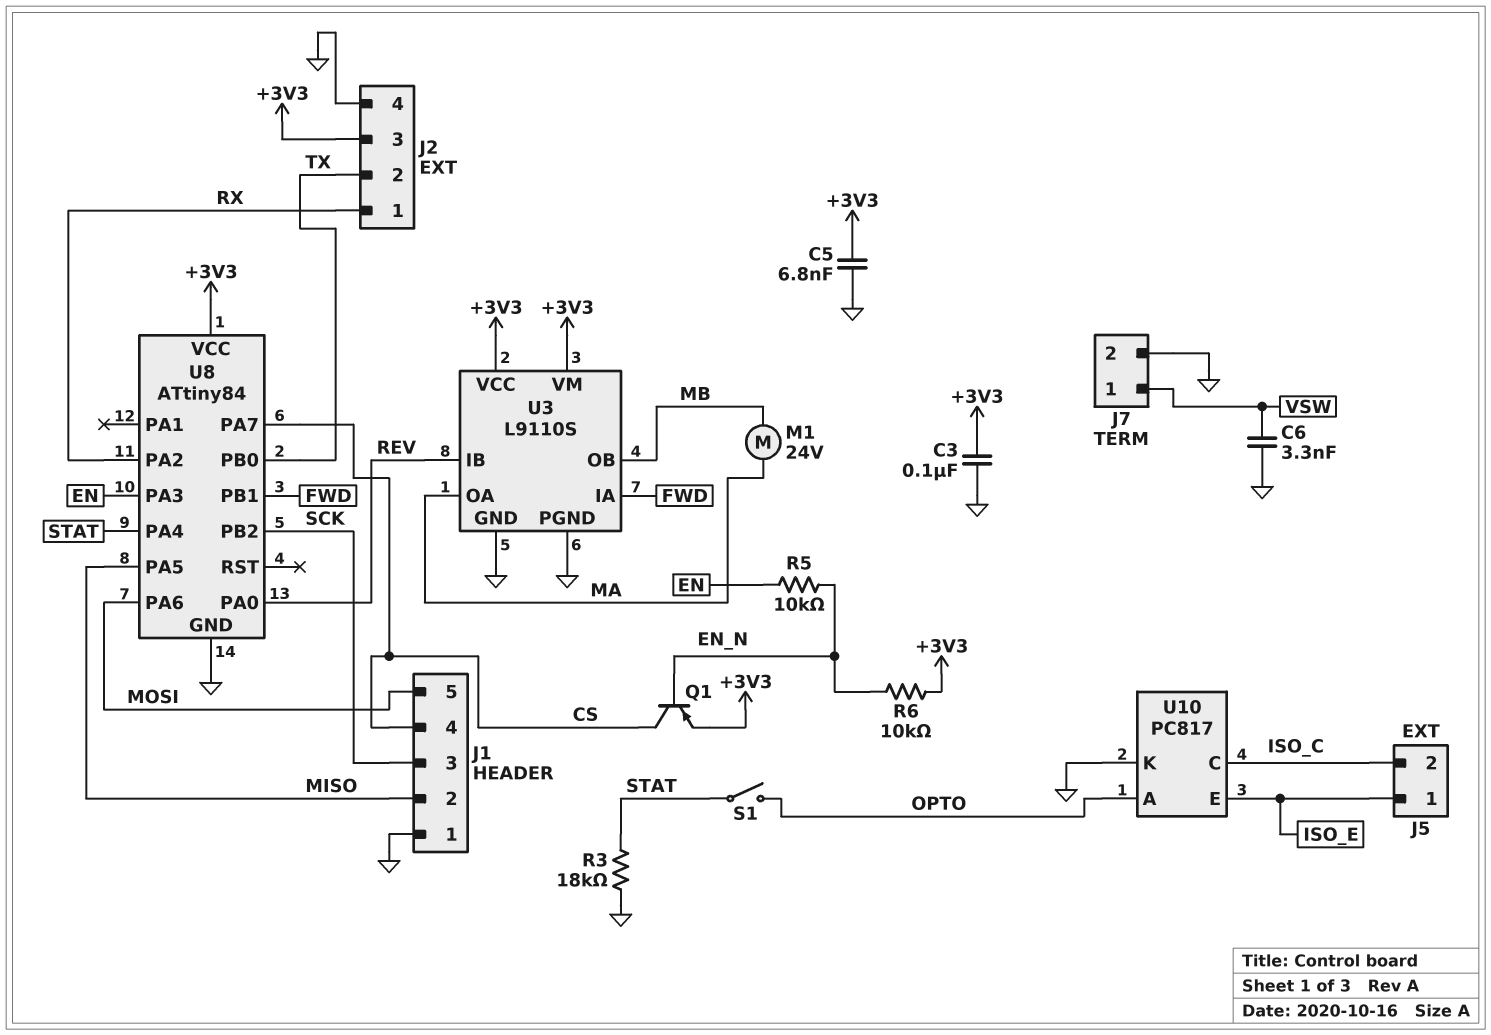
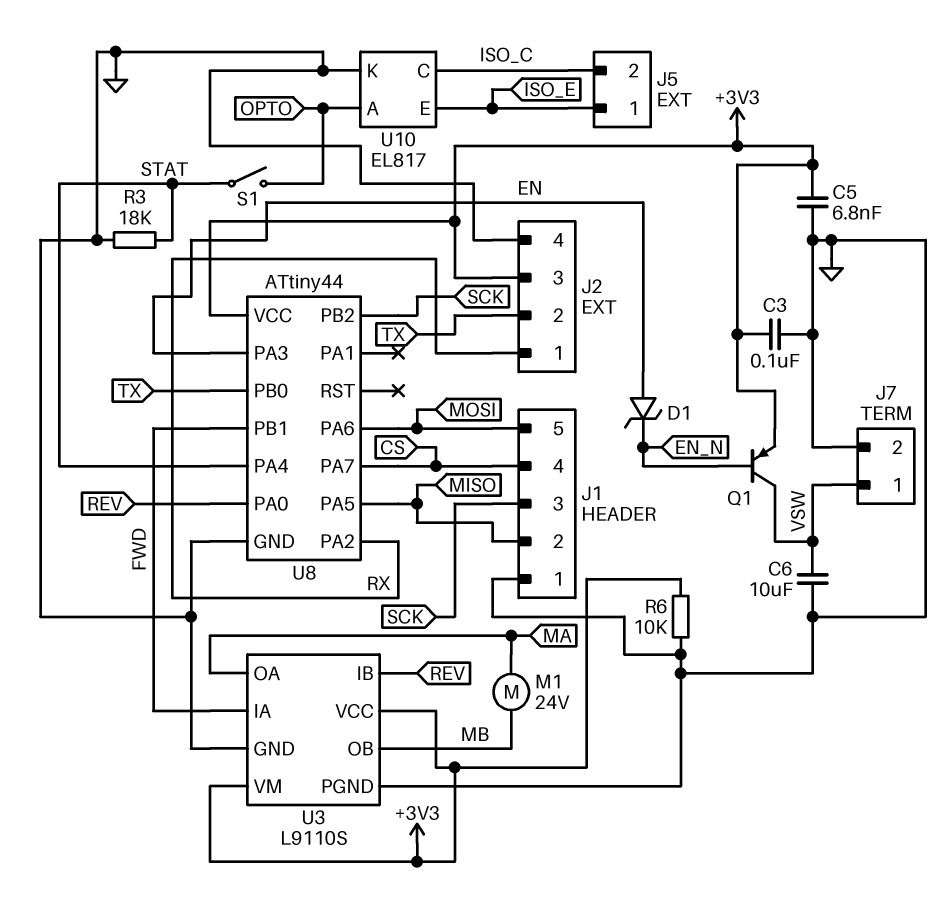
C6: 3.3nF (GND, VSW) -> 10uF (GND, VSW)
D1: none -> zener (A EN, K EN_N)
Q1: PNP (B EN_N, C CS, E +3V3) -> PNP (B EN_N, C VSW, E +3V3)
R5: 10k (EN, EN_N) -> none
R6: 10k (+3V3, EN_N) -> 10k (+3V3, GND)
U8: ATtiny84 -> ATtiny44
U10: PC817 -> EL817

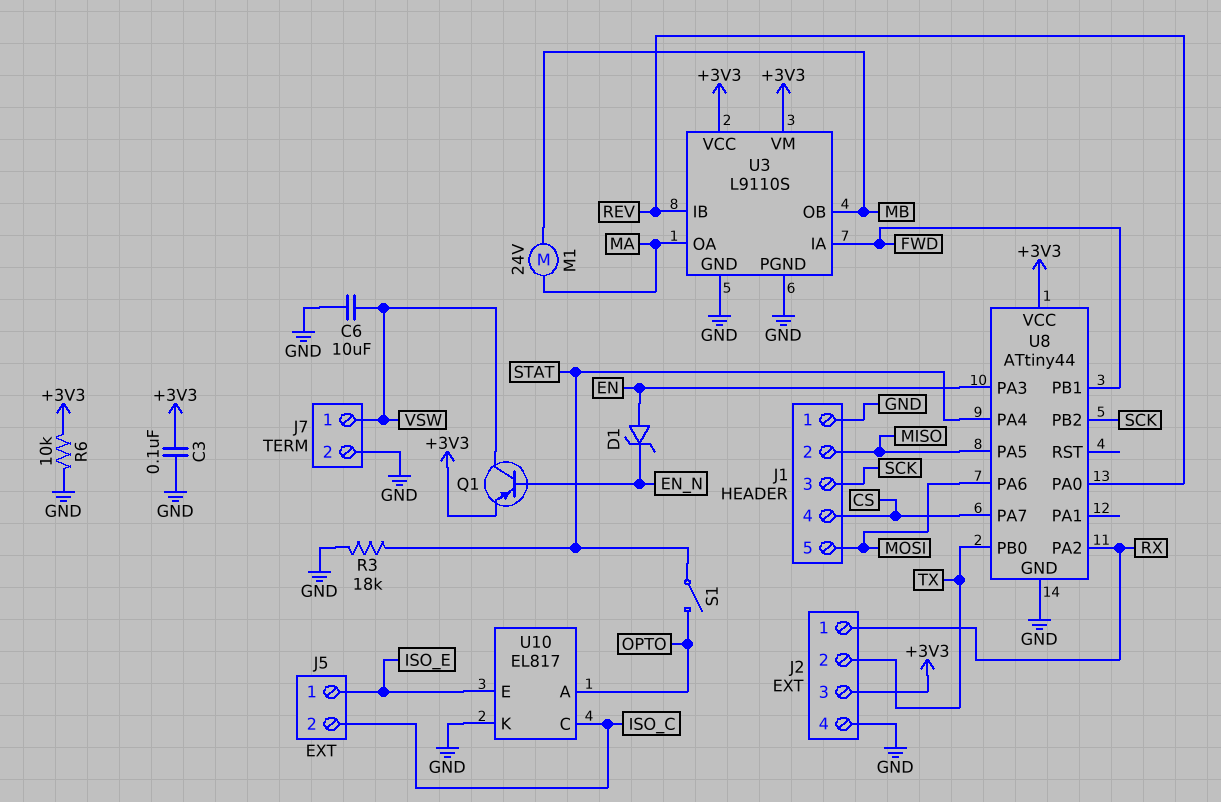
C5: 6.8nF (+3V3, GND) -> none

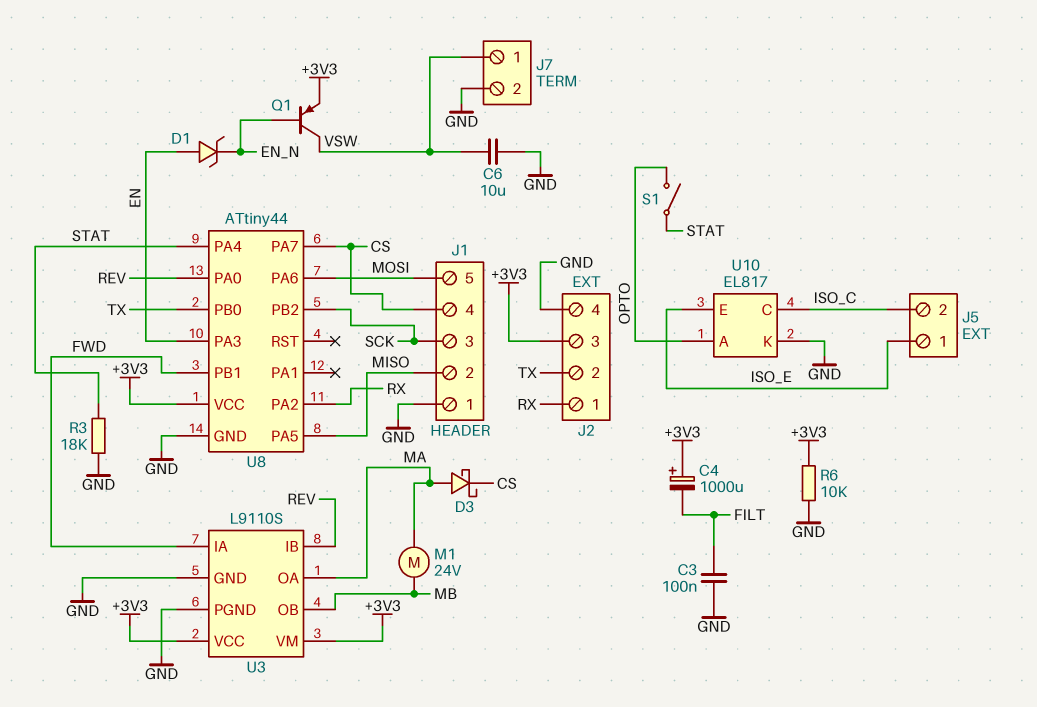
C3: 100nF (+3V3, GND) -> 100nF (FILT, GND)
C4: none -> 1000uF (plus +3V3, minus FILT)
D3: none -> schottky (A MA, K CS)

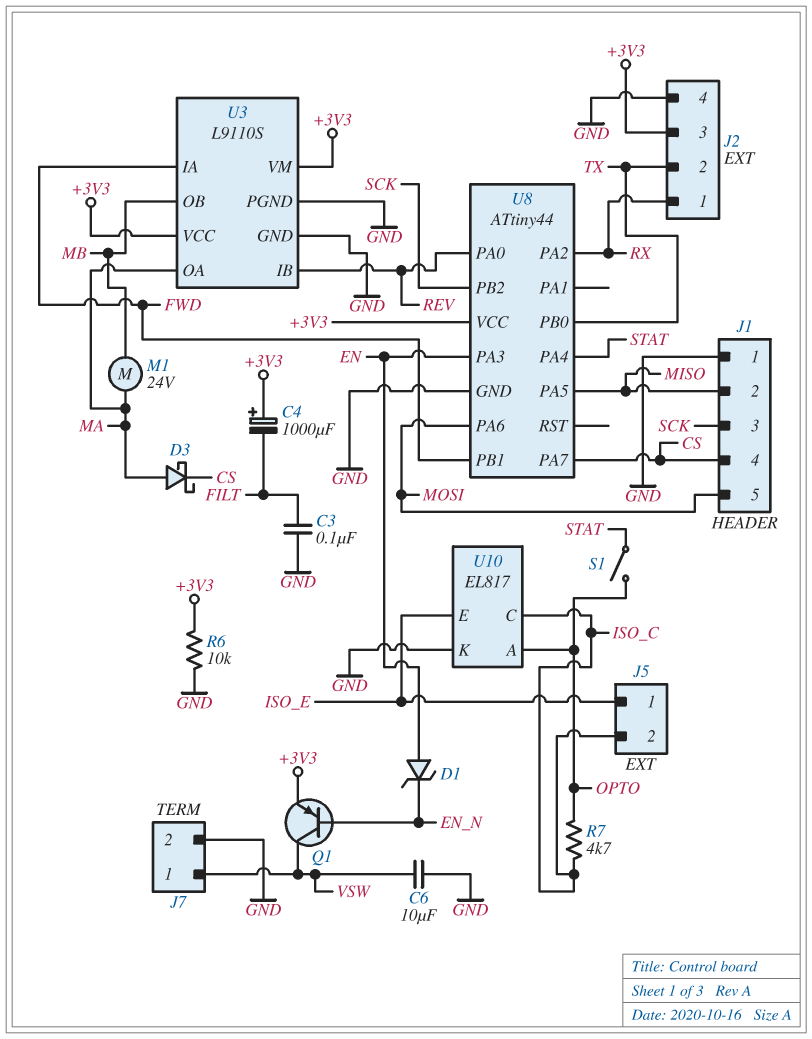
R3: 18k (GND, STAT) -> none
R7: none -> 4.7k (ISO_C, OPTO)

